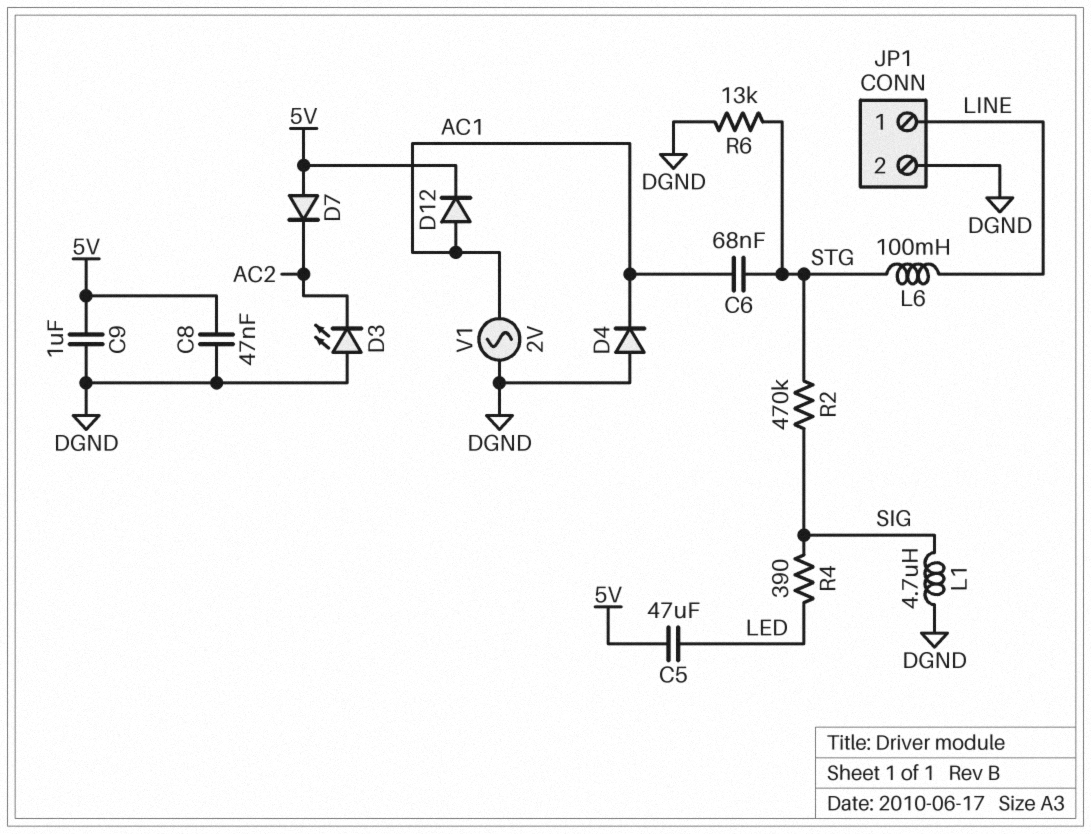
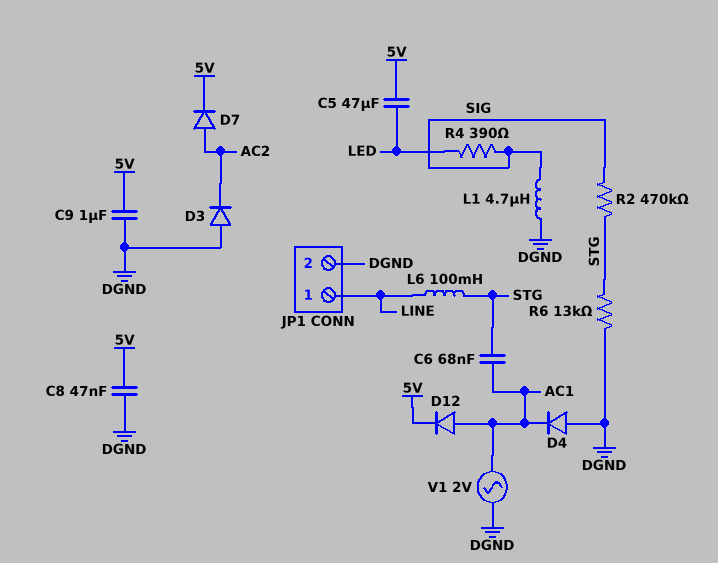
D3: LED (A DGND, K AC2) -> diode (A DGND, K AC2)
D7: diode (A 5V, K AC2) -> diode (A AC2, K 5V)

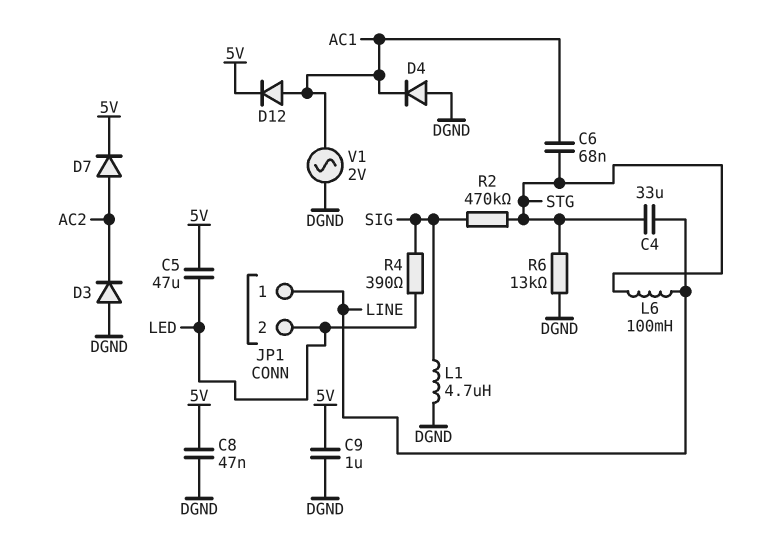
C4: none -> 33uF (LINE, STG)
JP1 pin 2: DGND -> LED

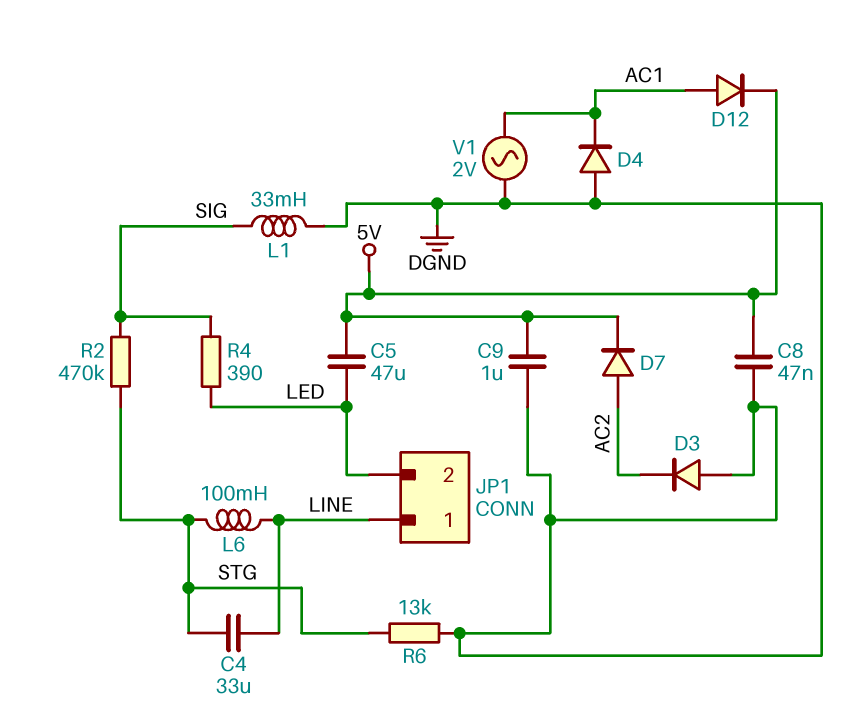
C6: 68nF (AC1, STG) -> none
L1: 4.7uH (DGND, SIG) -> 33mH (DGND, SIG)

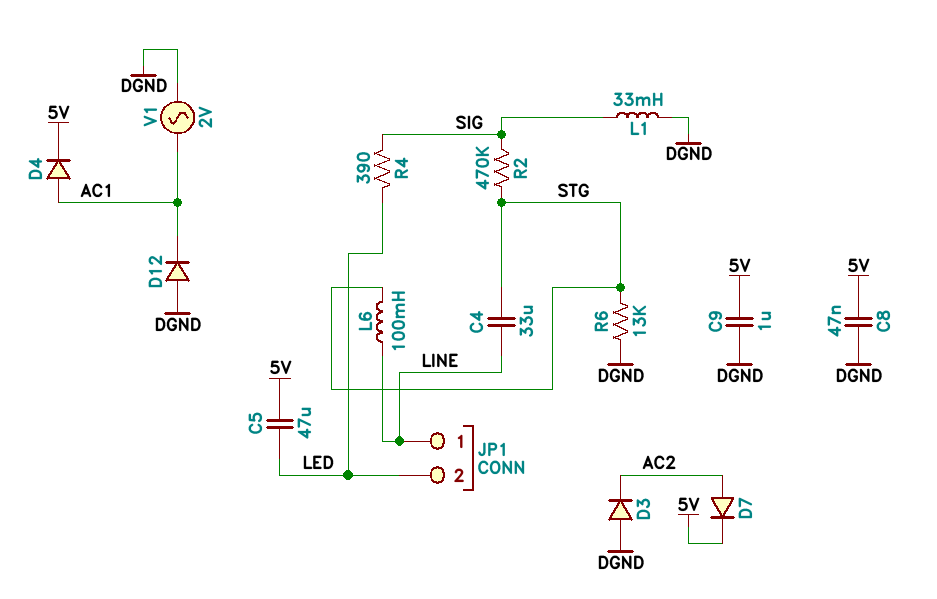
D4: diode (A DGND, K AC1) -> diode (A AC1, K 5V)
D12: diode (A AC1, K 5V) -> diode (A DGND, K AC1)

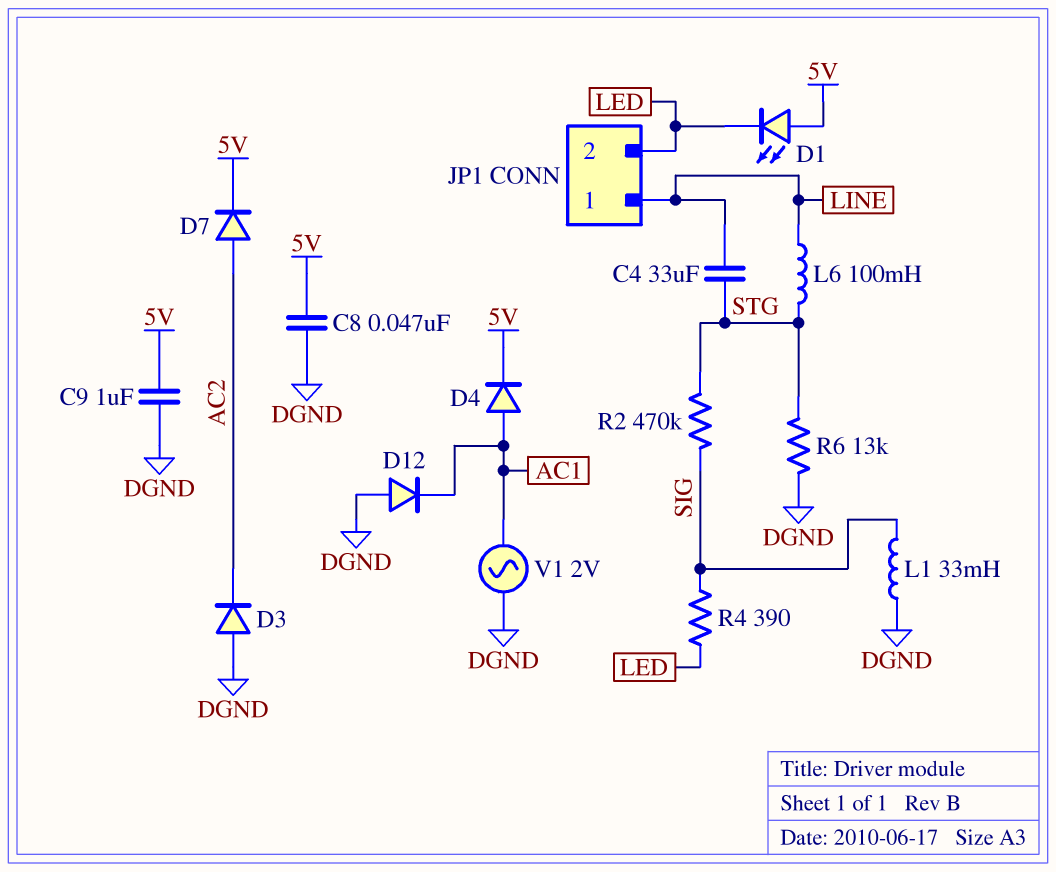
C5: 47uF (5V, LED) -> none
D1: none -> LED (A 5V, K LED)

